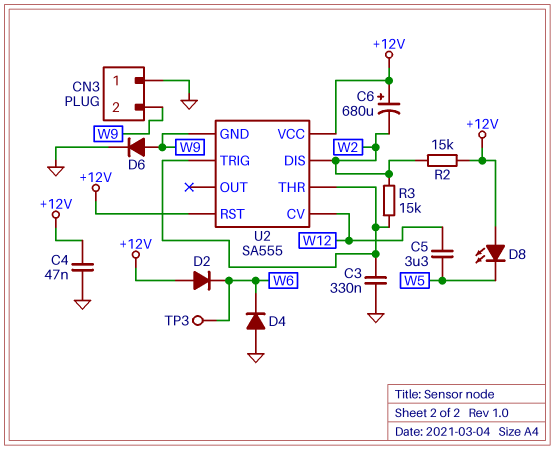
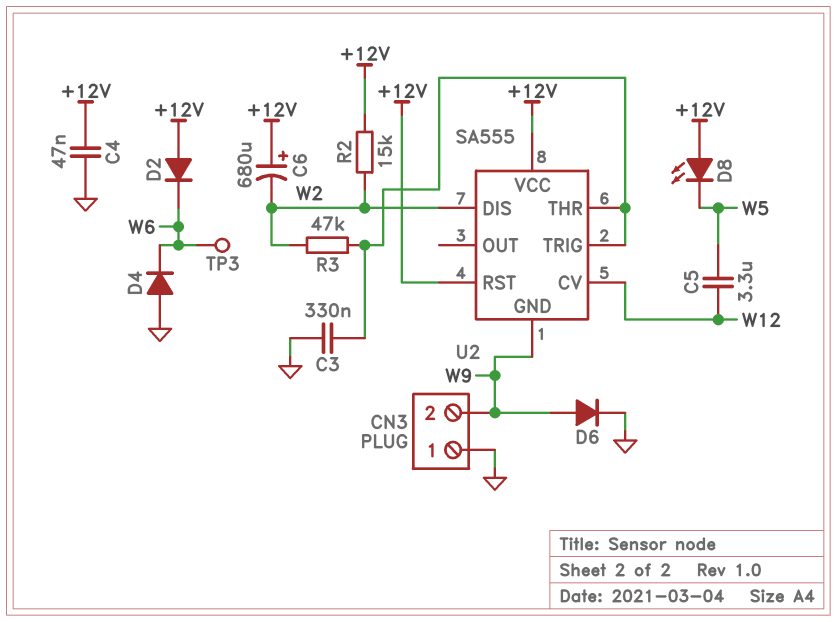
R3: 15k (U2/THR, W2) -> 47k (U2/THR, W2)

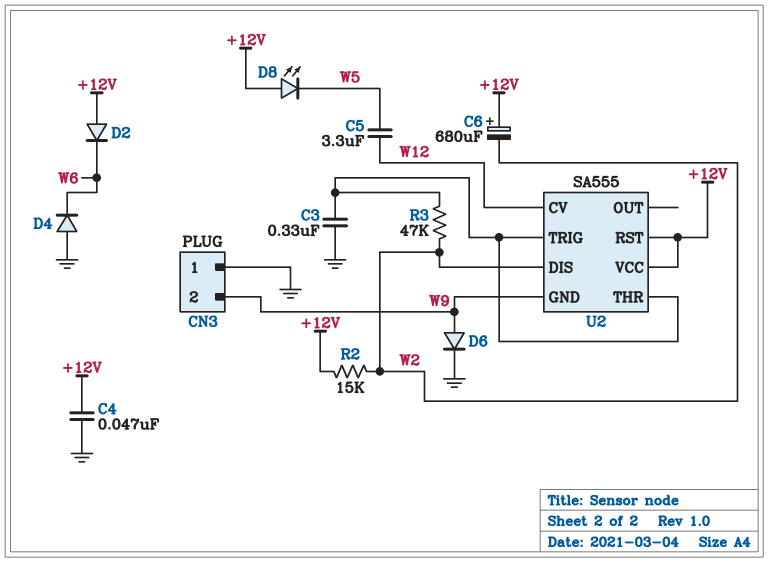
TP3: test point (W6) -> none

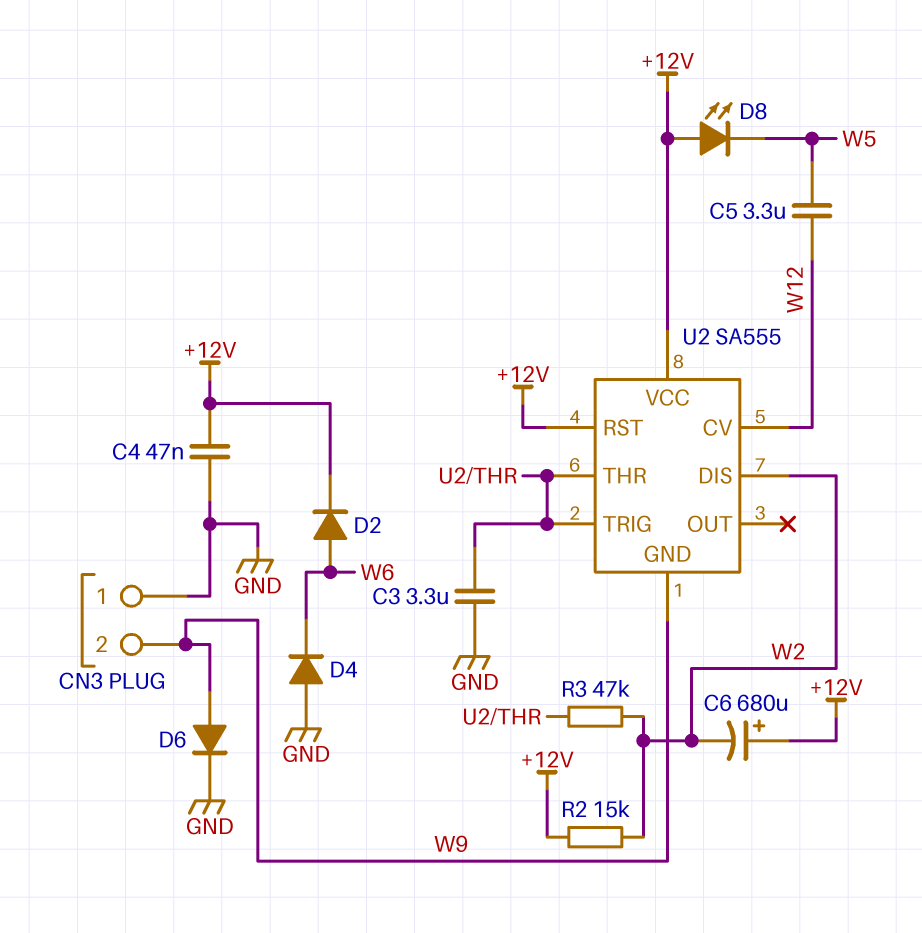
C3: 330nF (GND, U2/THR) -> 3.3uF (GND, U2/THR)
D2: diode (A +12V, K W6) -> diode (A W6, K +12V)

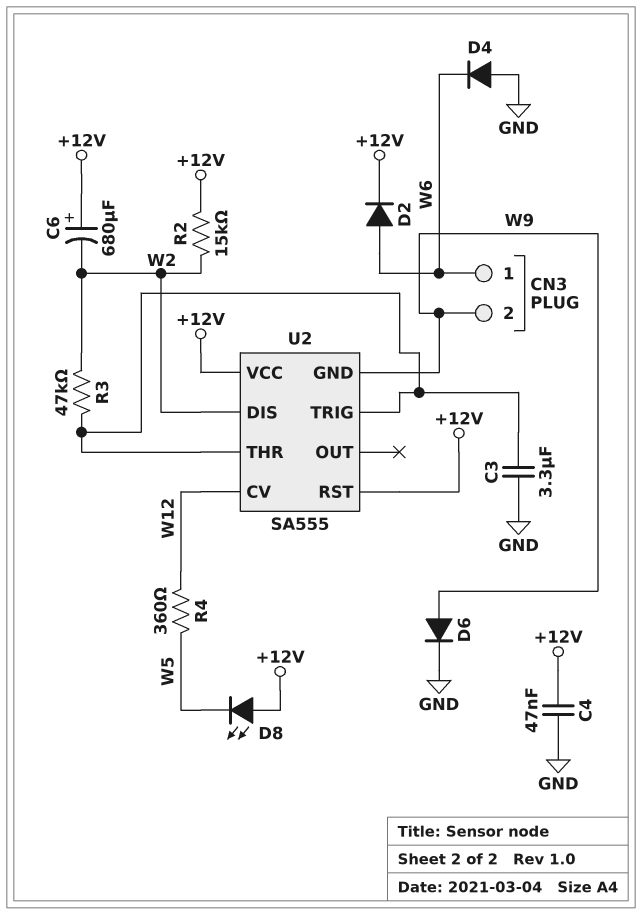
C5: 3.3uF (W5, W12) -> none
CN3 pin 1: GND -> W6
R4: none -> 360 (W5, W12)

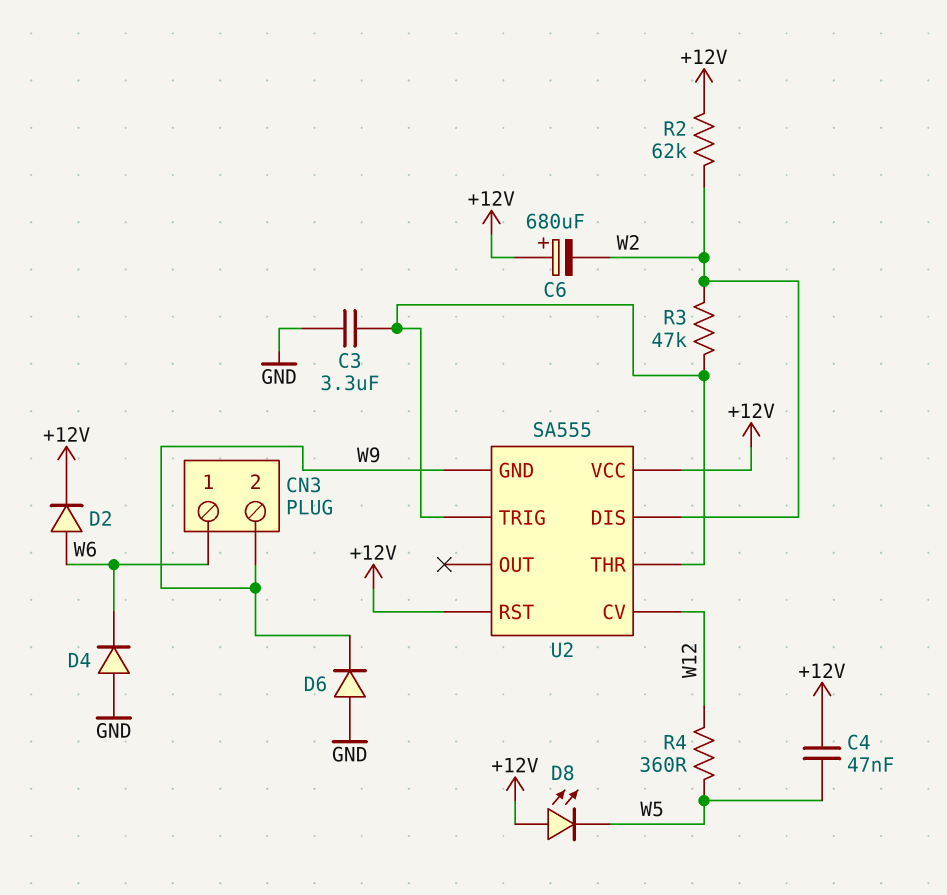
C4: 47nF (+12V, GND) -> 47nF (+12V, W5)
D6: diode (A W9, K GND) -> diode (A GND, K W9)
R2: 15k (+12V, W2) -> 62k (+12V, W2)

